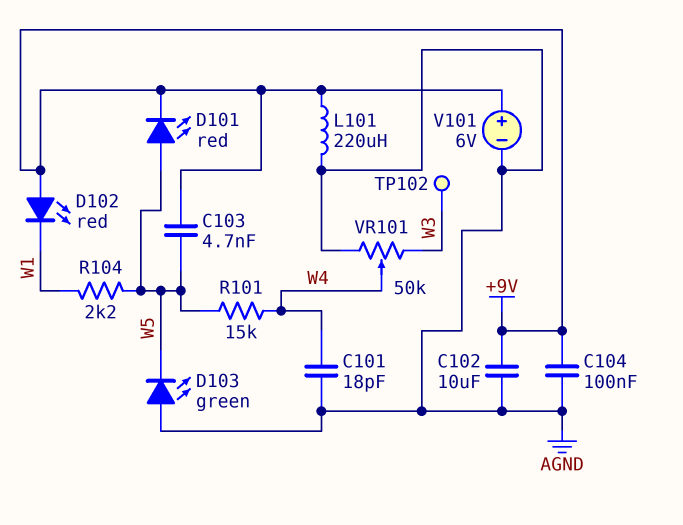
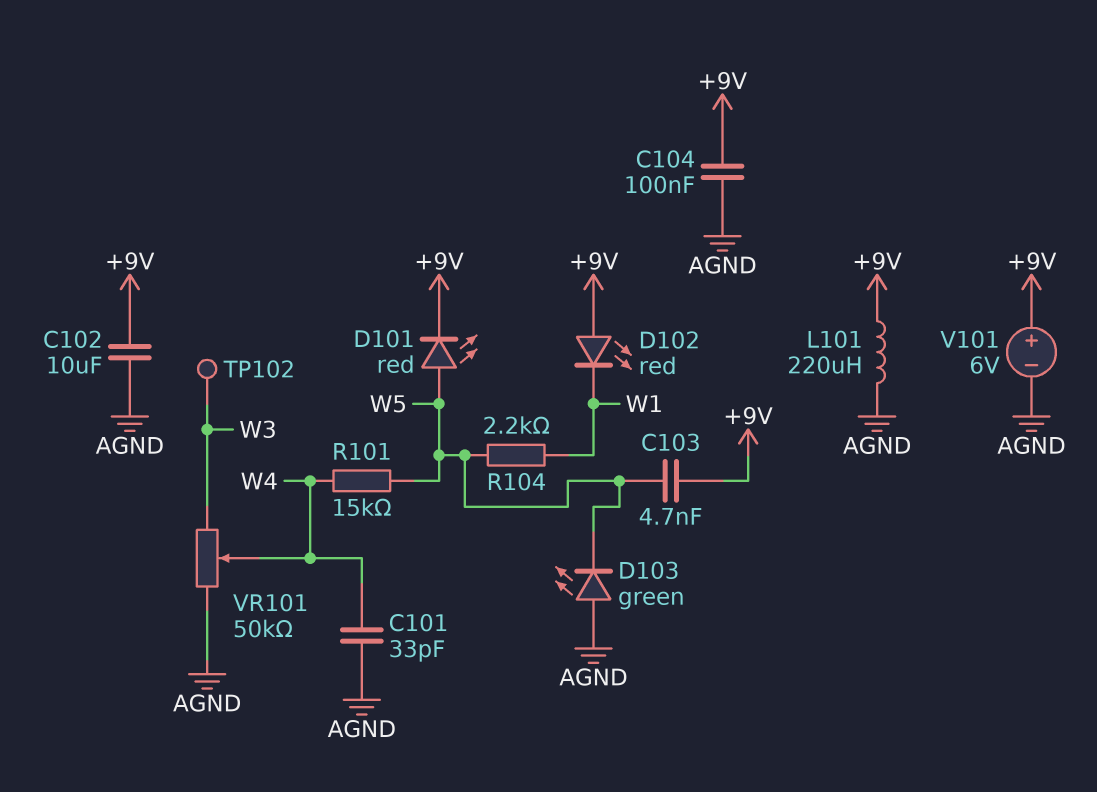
C101: 18pF (AGND, W4) -> 33pF (AGND, W4)

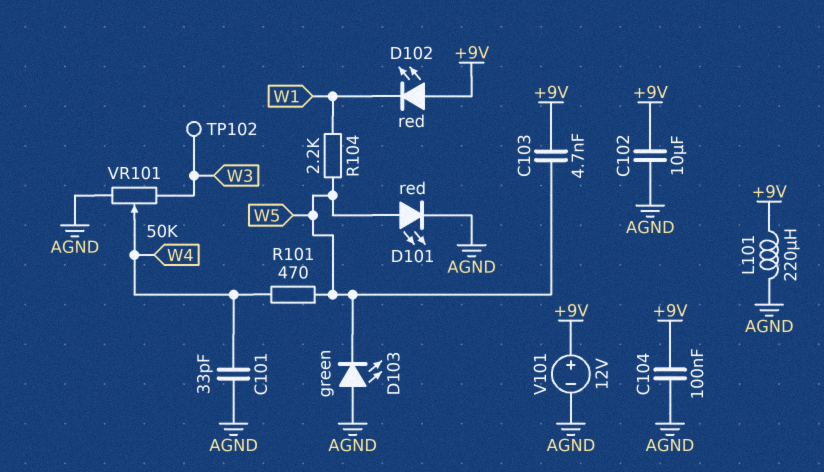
D101: LED red (A W5, K +9V) -> LED red (A W5, K AGND)
R101: 15k (W4, W5) -> 470 (W4, W5)
V101: 6V (plus +9V, minus AGND) -> 12V (plus +9V, minus AGND)

